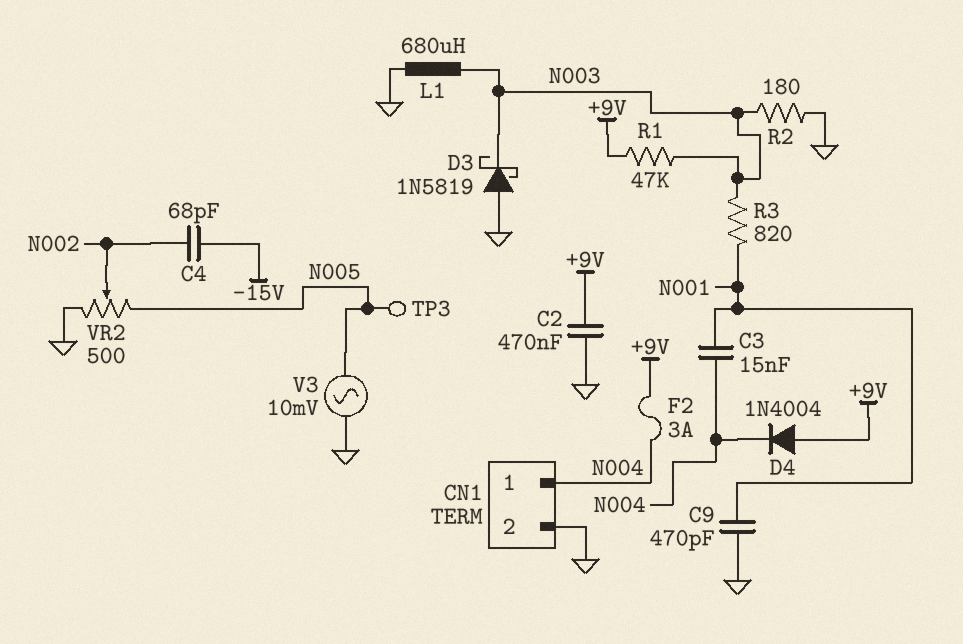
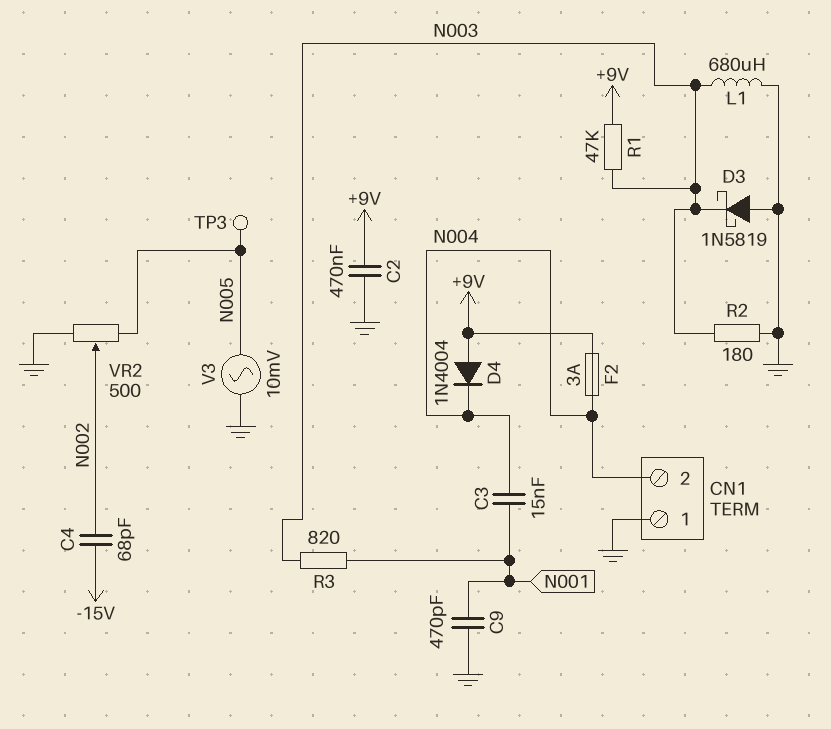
CN1 pin 1: N004 -> GND
CN1 pin 2: GND -> N004

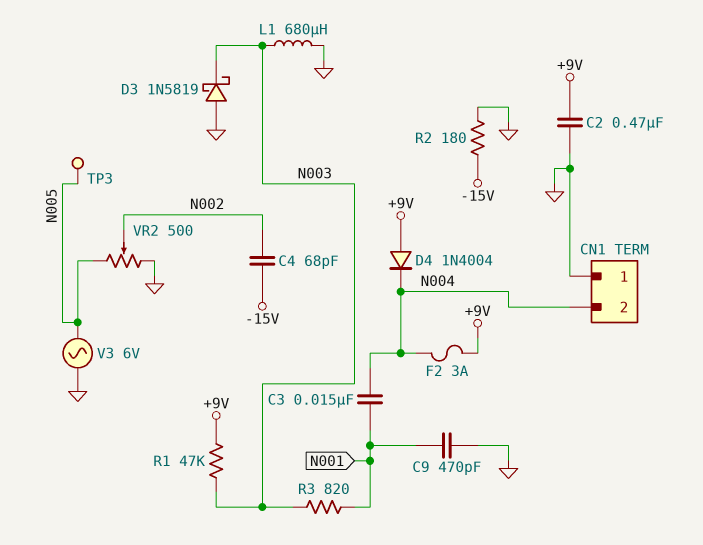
R2: 180 (GND, N003) -> 180 (-15V, GND)
V3: AC 10mV (GND, N005) -> AC 6V (GND, N005)

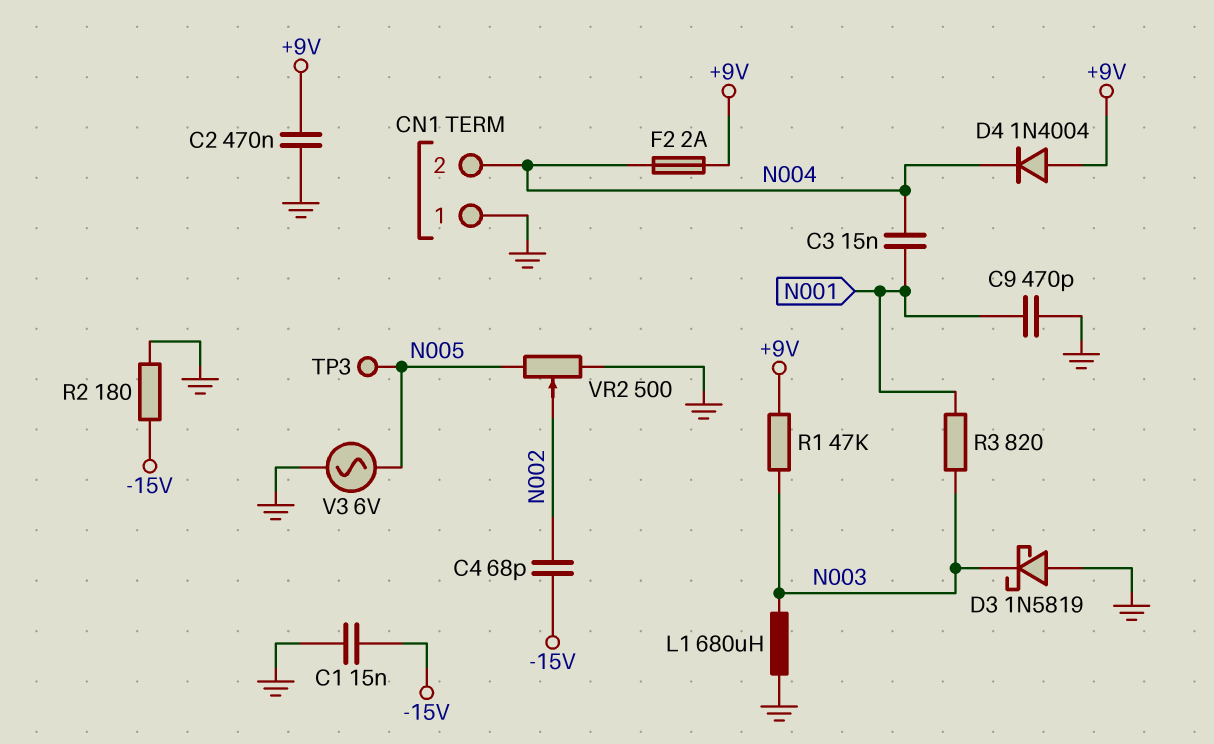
C1: none -> 15nF (-15V, GND)
F2: 3A (+9V, N004) -> 2A (+9V, N004)

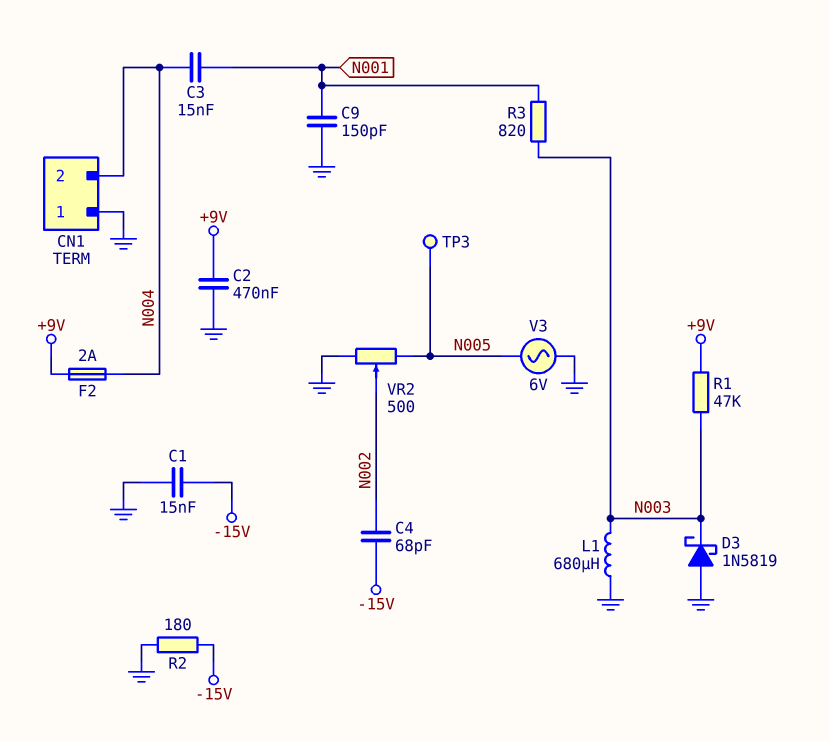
C9: 470pF (GND, N001) -> 150pF (GND, N001)
D4: diode 1N4004 (A +9V, K N004) -> none

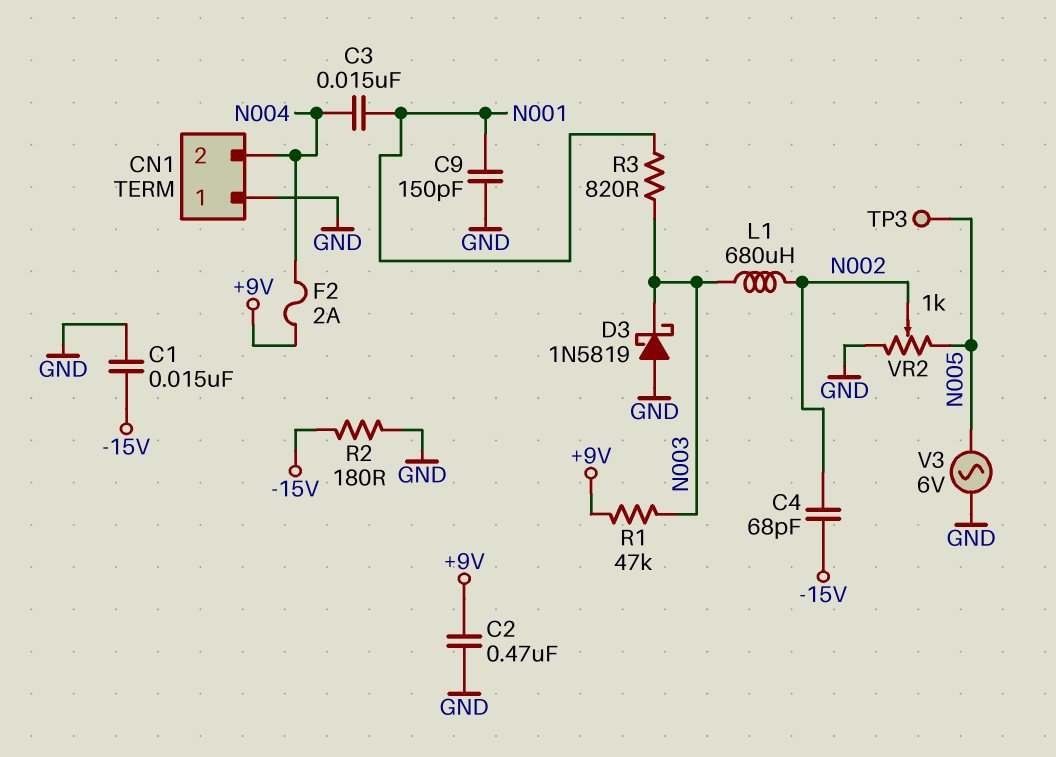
L1: 680uH (GND, N003) -> 680uH (N002, N003)
VR2: 500 (GND, N005, wiper N002) -> 1k (GND, N005, wiper N002)

